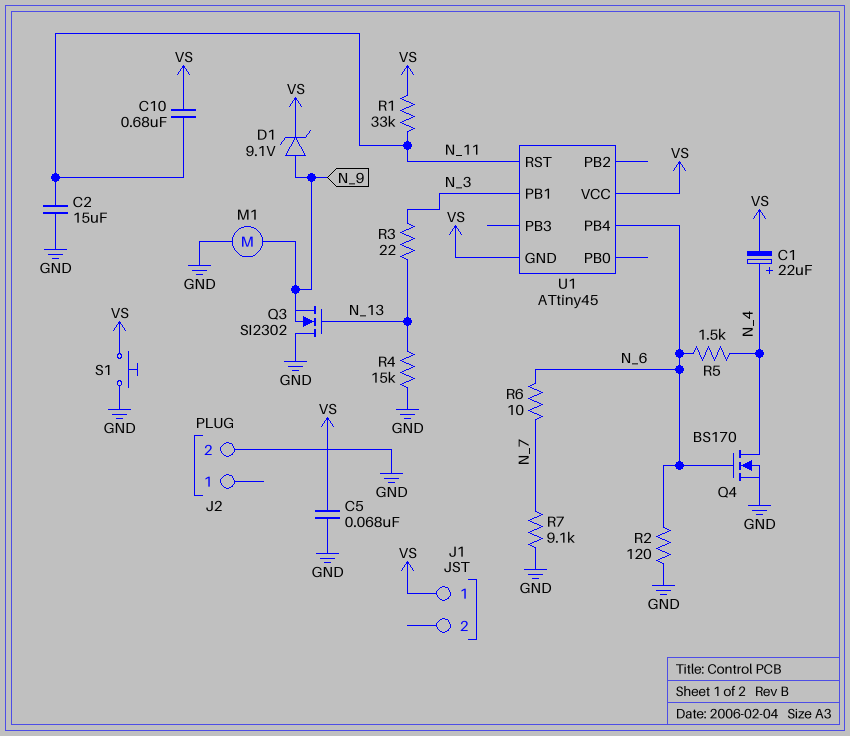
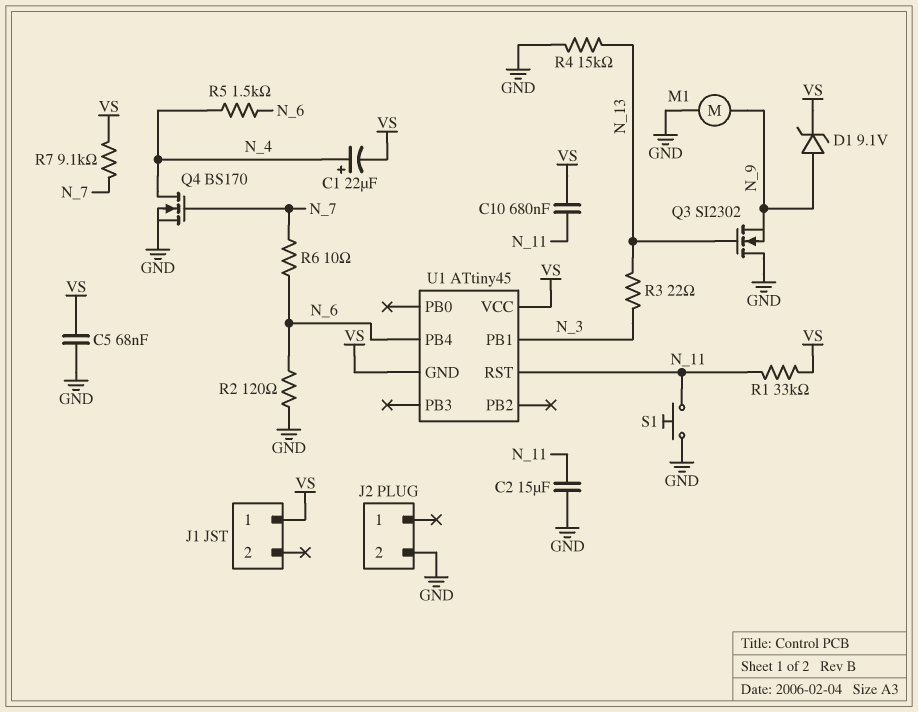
Q4: NMOS BS170 (G N_6, D N_4, S GND) -> NMOS BS170 (G N_7, D N_4, S GND)
R7: 9.1k (GND, N_7) -> 9.1k (N_7, VS)
S1: button (GND, VS) -> button (GND, N_11)

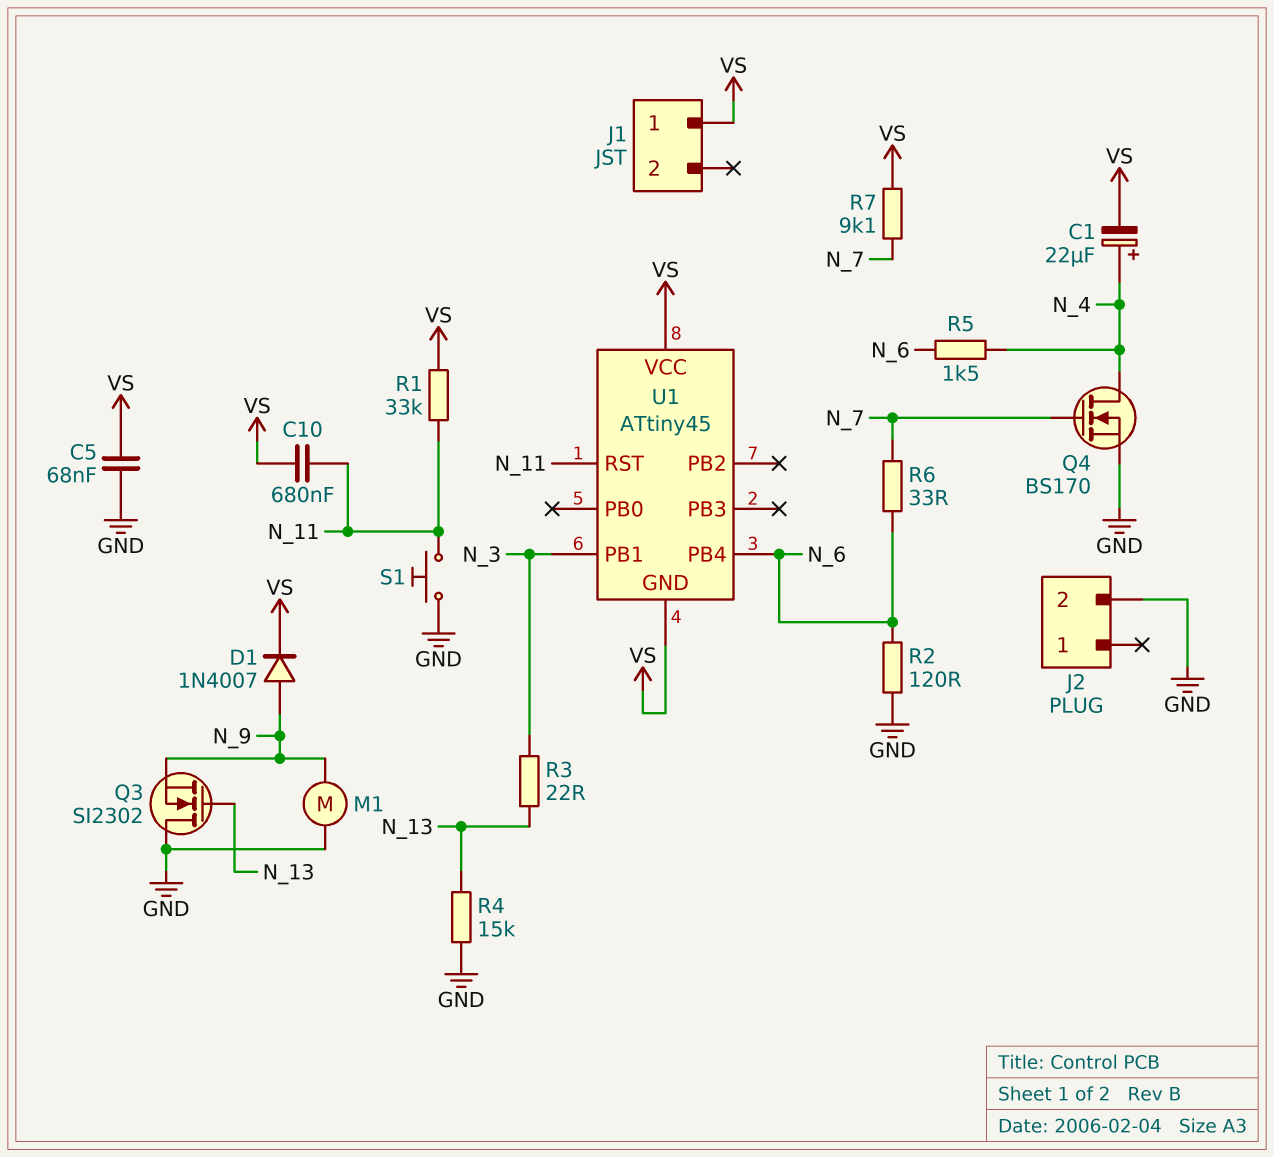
C2: 15uF (GND, N_11) -> none
D1: zener 9.1V (A N_9, K VS) -> diode 1N4007 (A N_9, K VS)
R6: 10 (N_6, N_7) -> 33 (N_6, N_7)

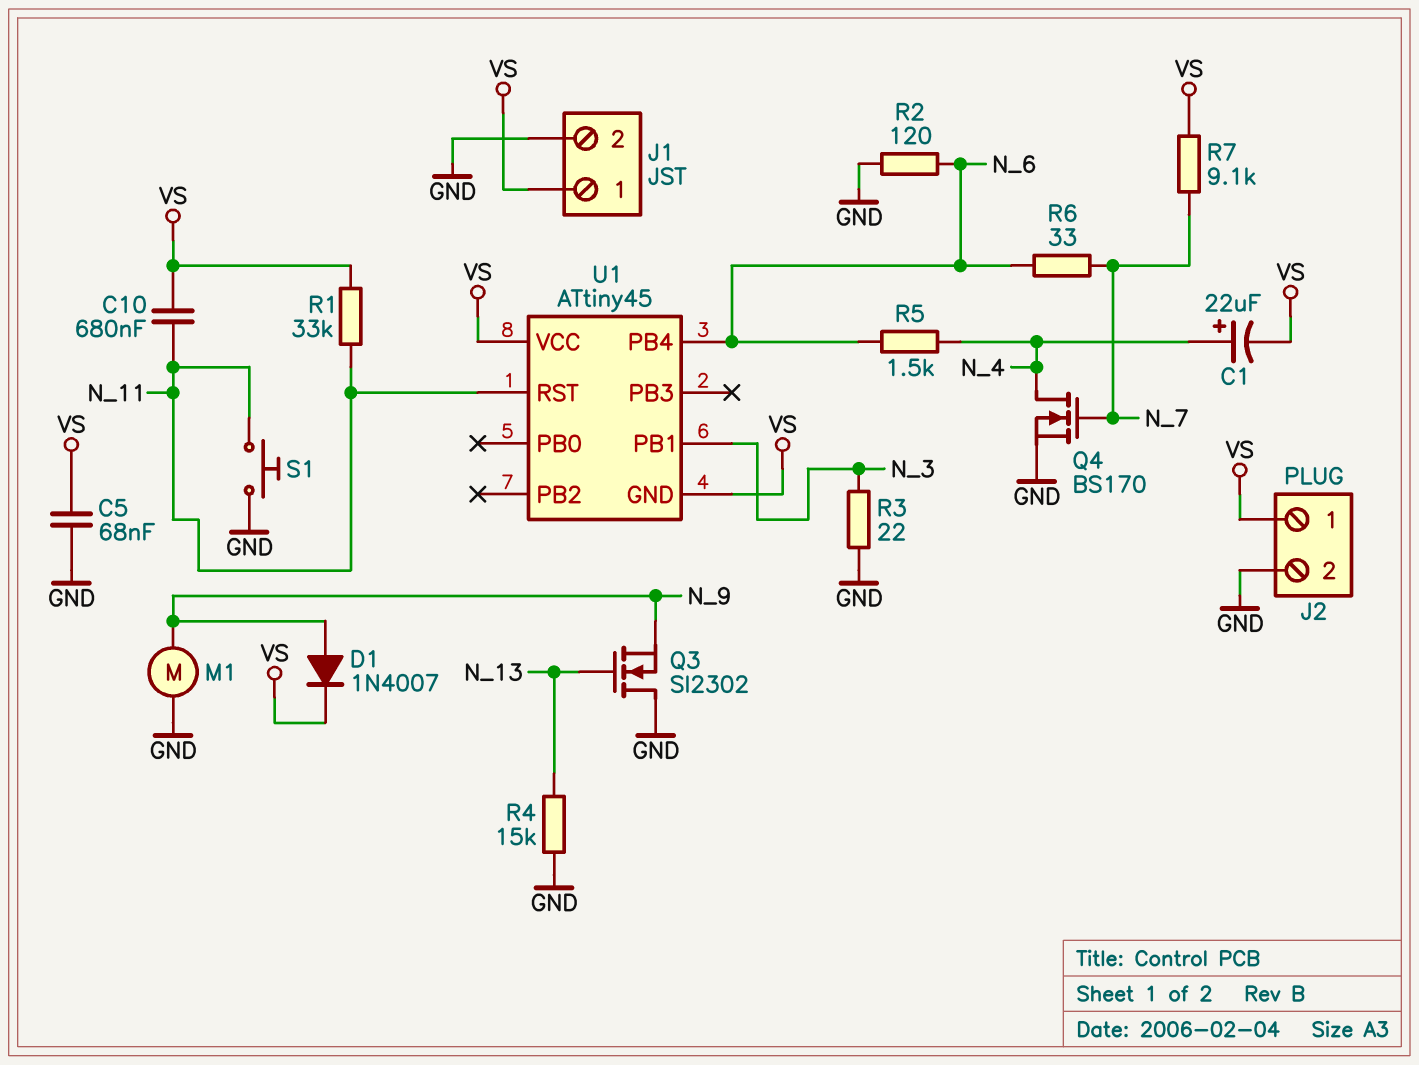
J1 pin 2: none -> GND
J2 pin 1: none -> VS
R3: 22 (N_3, N_13) -> 22 (GND, N_3)

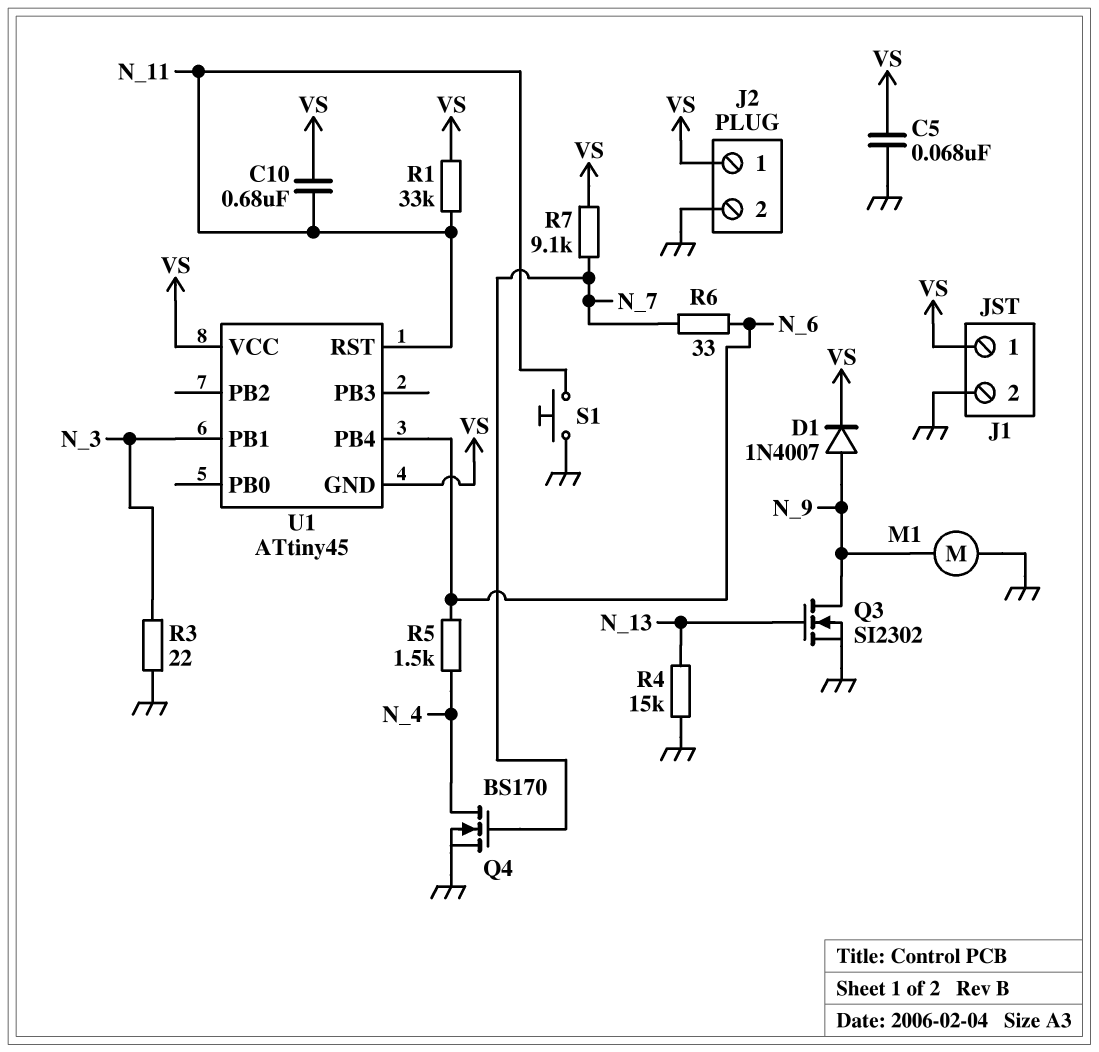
C1: 22uF (plus N_4, minus VS) -> none
Q3: NMOS SI2302 (G N_13, D GND, S N_9) -> NMOS SI2302 (G N_13, D N_9, S GND)
R2: 120 (GND, N_6) -> none

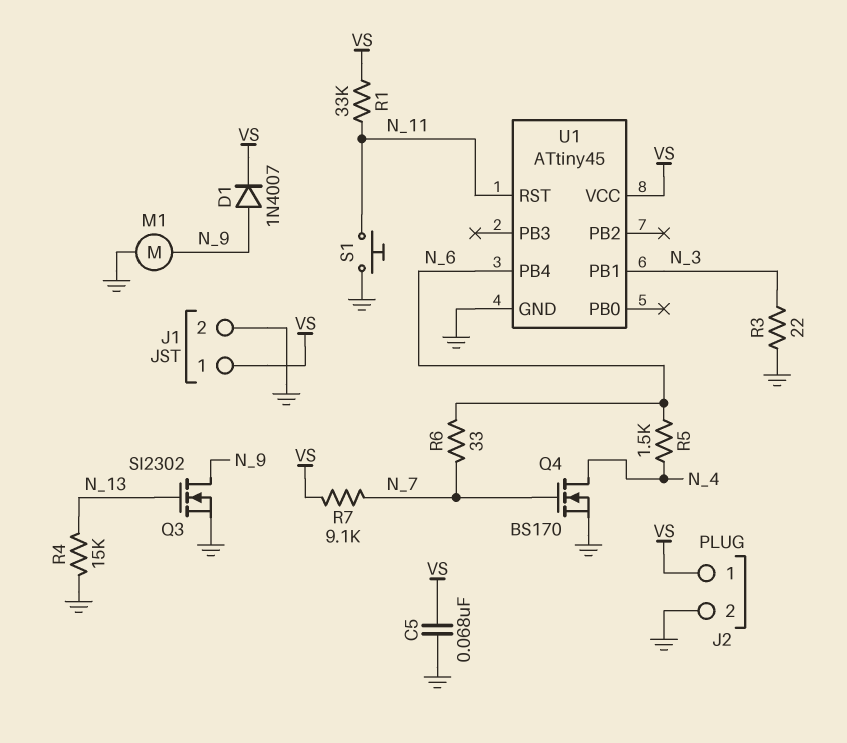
C10: 680nF (N_11, VS) -> none
U1 pin GND: VS -> GND

